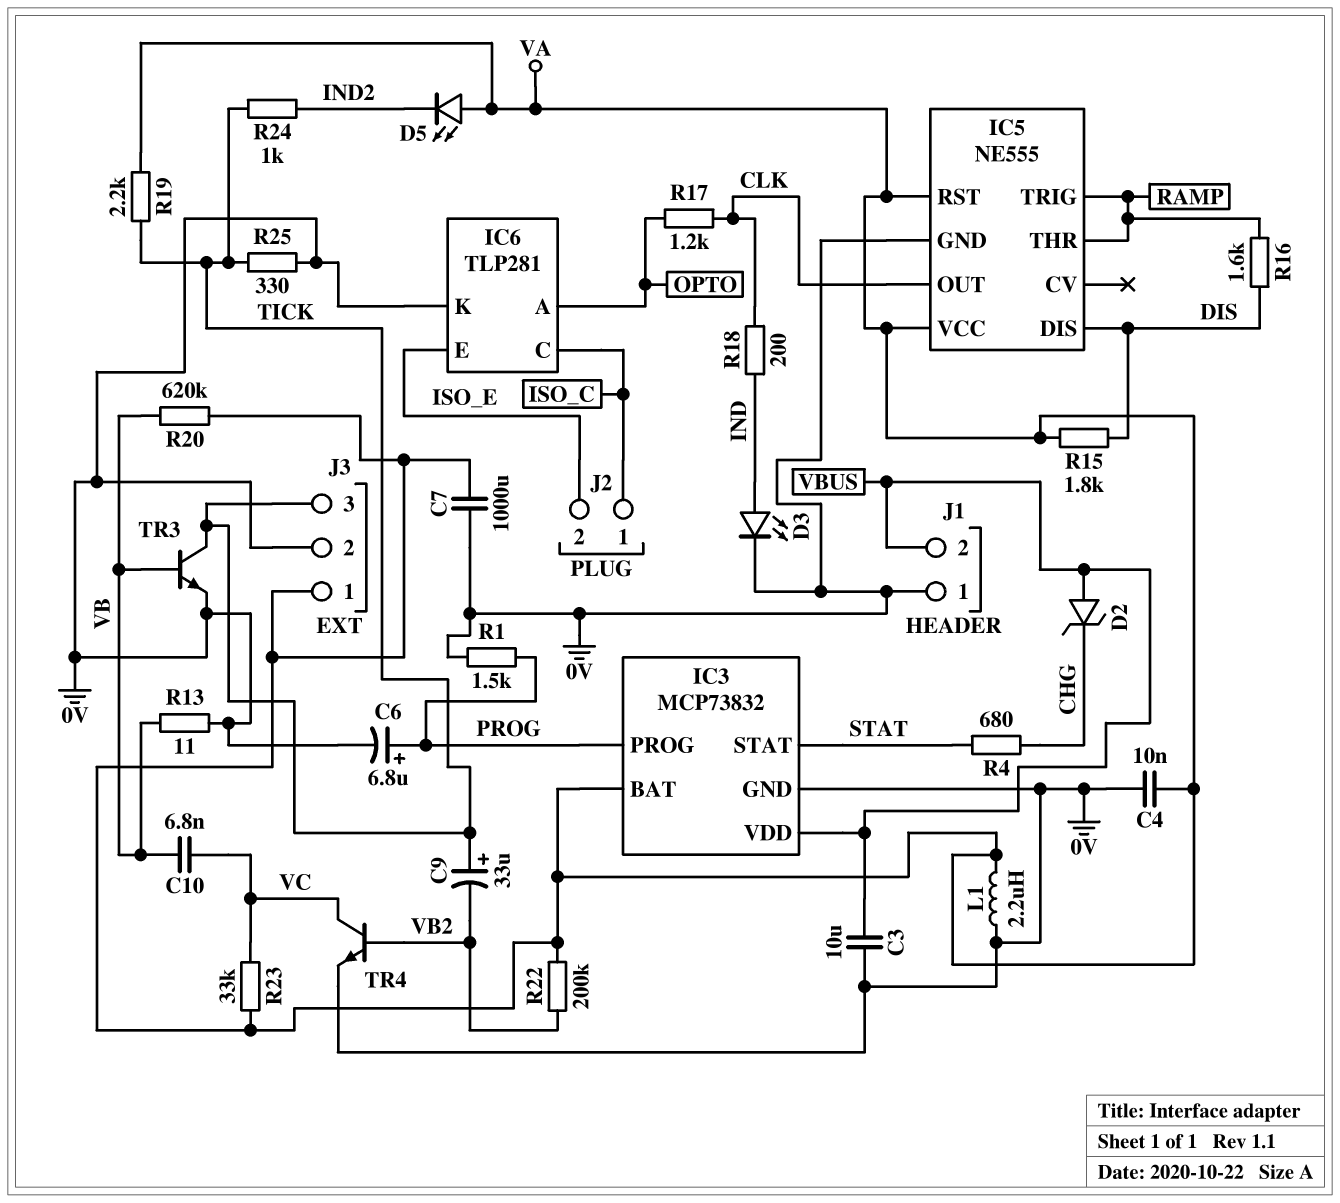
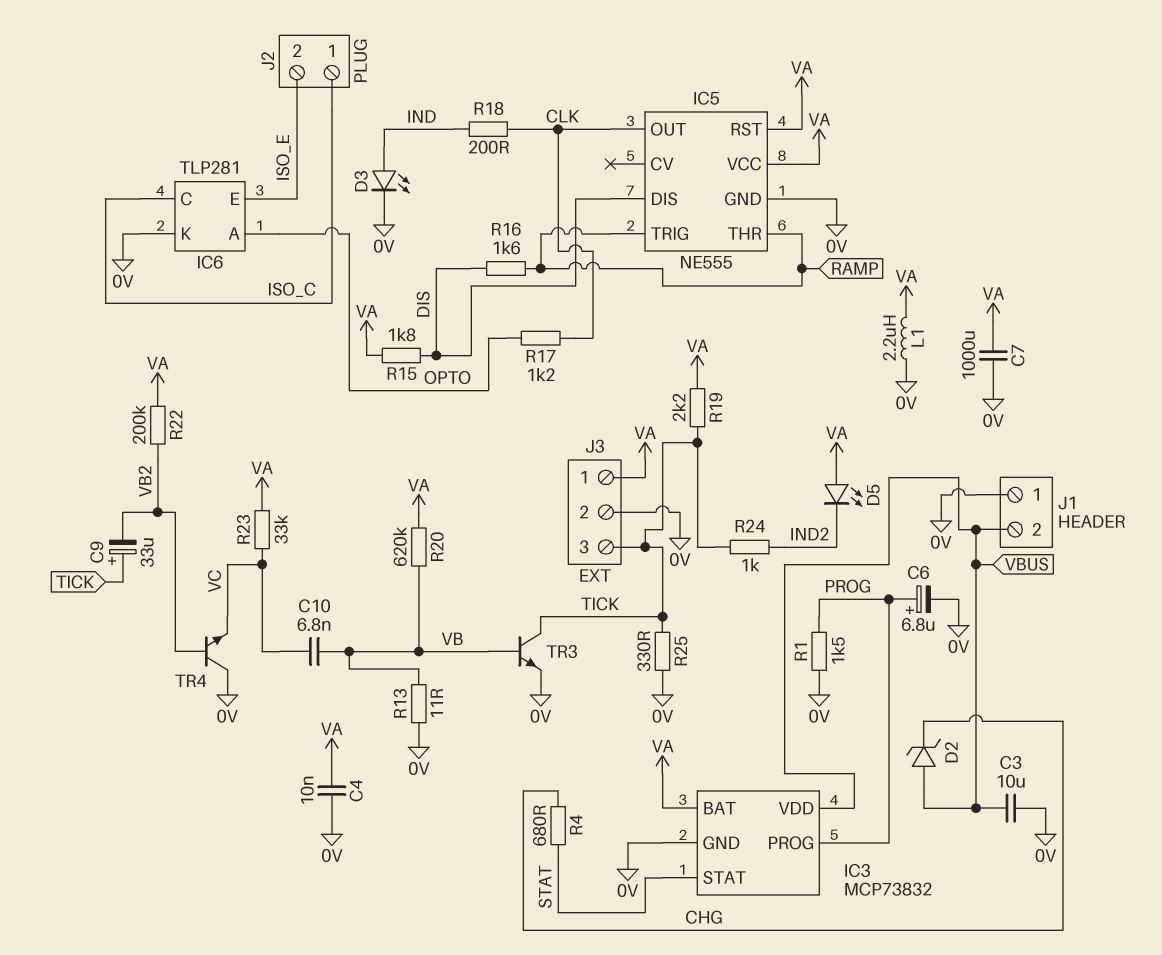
TR4: NPN (B VB2, C VC, E 0V) -> NPN (B VB2, C 0V, E VC)

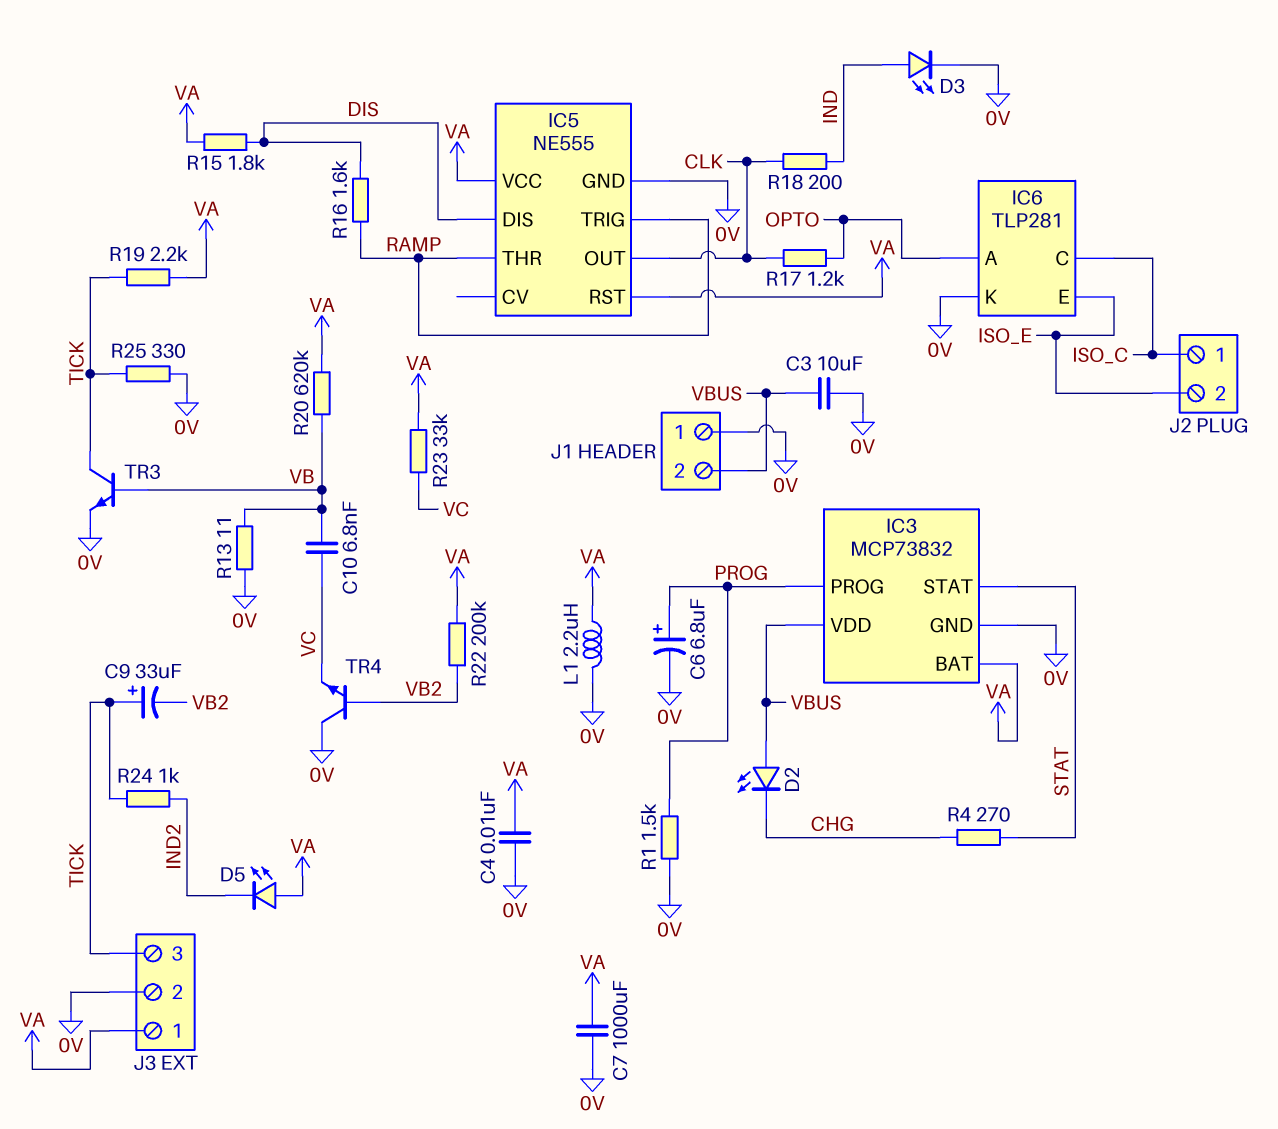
D2: zener (A VBUS, K CHG) -> LED (A VBUS, K CHG)
R4: 680 (CHG, STAT) -> 270 (CHG, STAT)

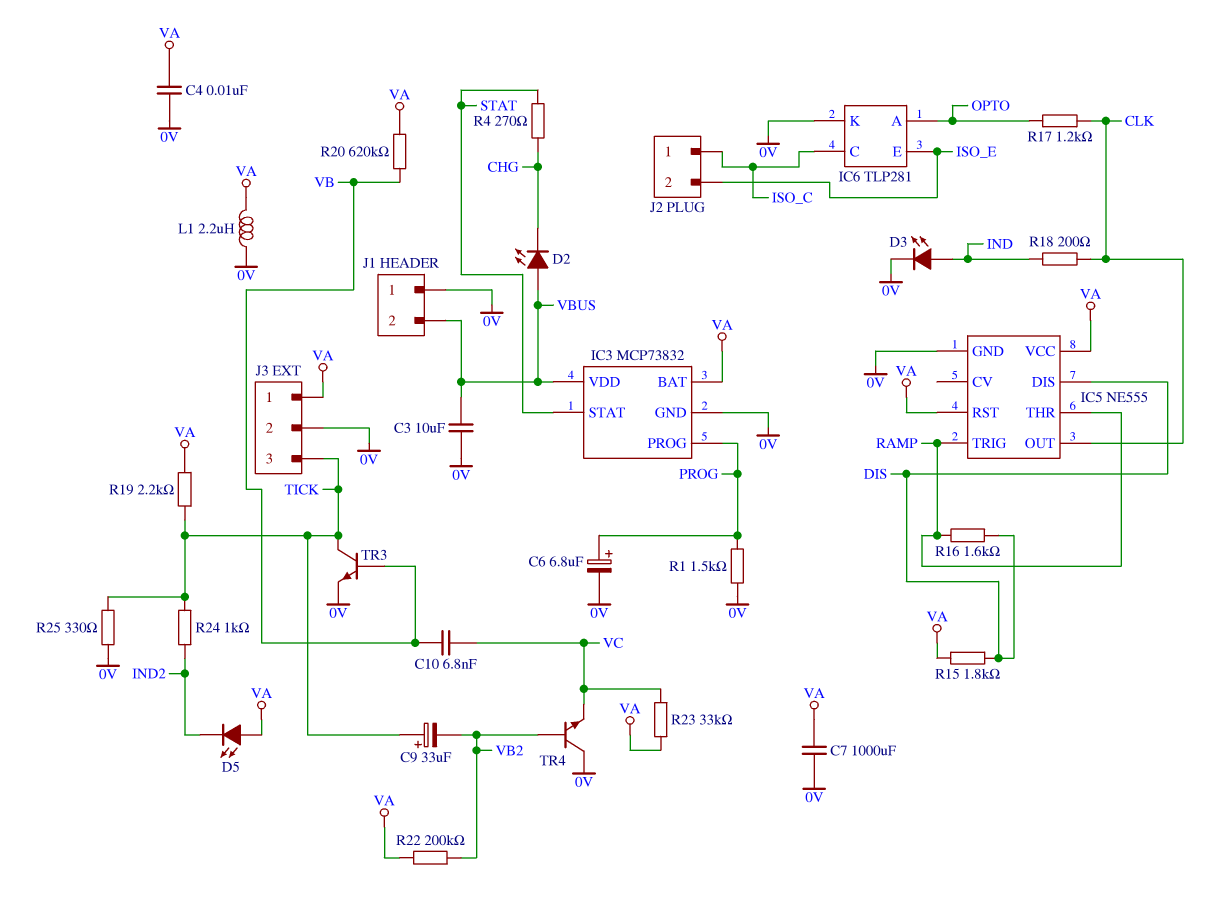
R13: 11 (0V, VB) -> none

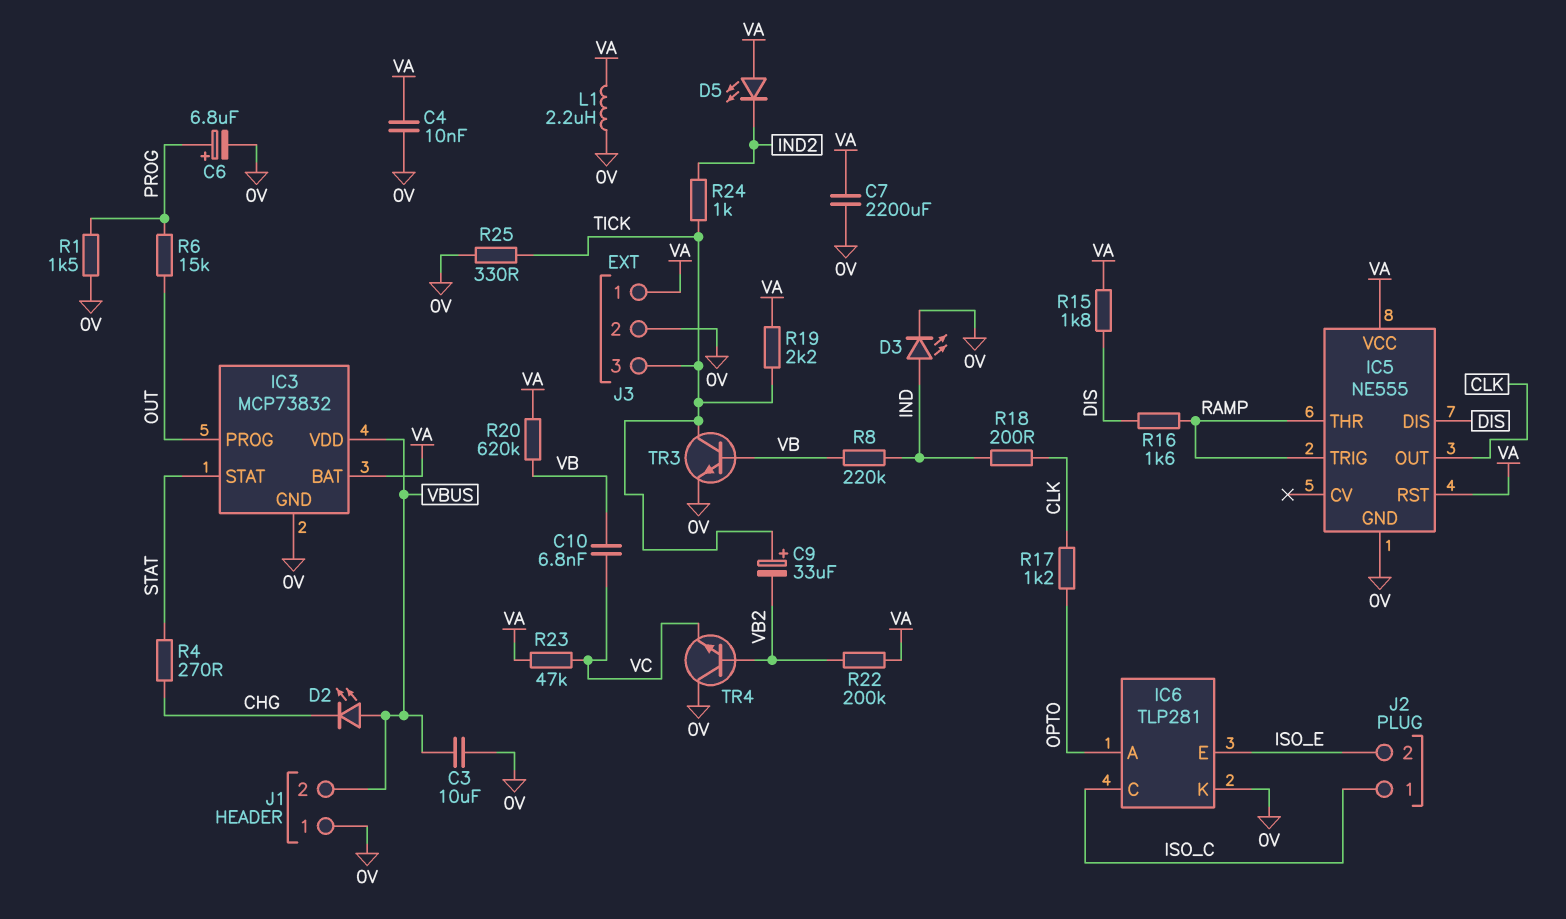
C7: 1000uF (0V, VA) -> 2200uF (0V, VA)
IC3 pin PROG: PROG -> OUT
R6: none -> 15k (OUT, PROG)
R8: none -> 220k (IND, VB)
R23: 33k (VA, VC) -> 47k (VA, VC)

